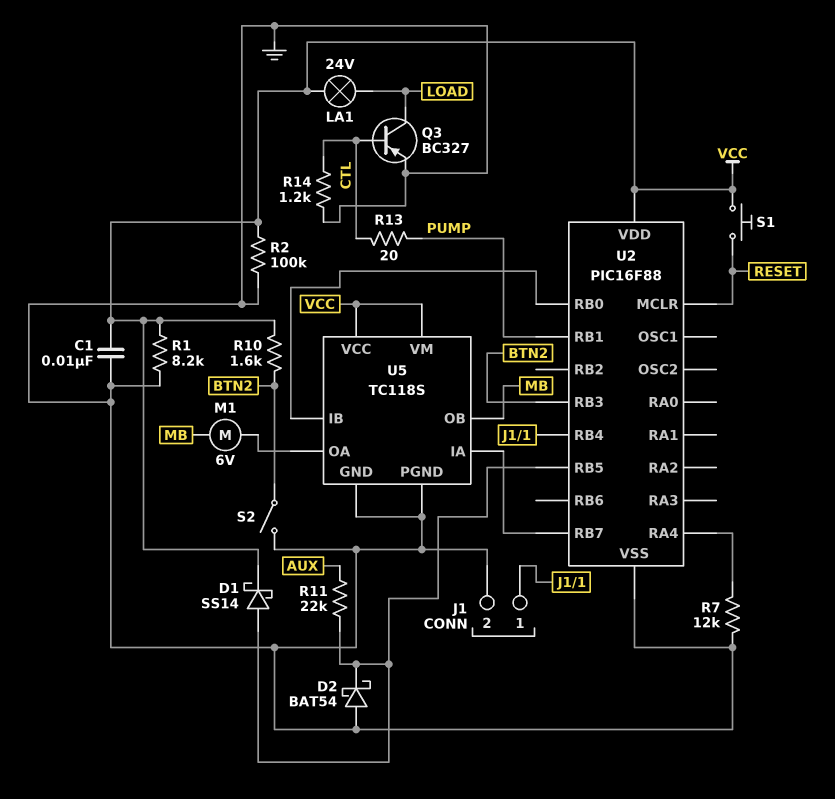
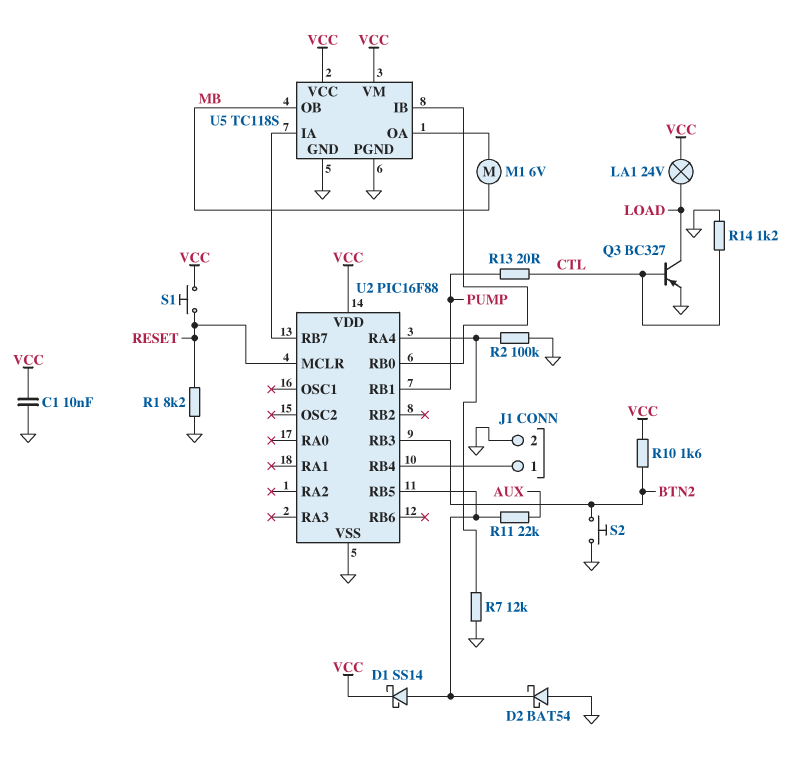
R1: 8.2k (GND, VCC) -> 8.2k (GND, RESET)
R2: 100k (GND, VCC) -> 100k (GND, U2/RA4)
S2: switch (BTN2, GND) -> button (BTN2, GND)

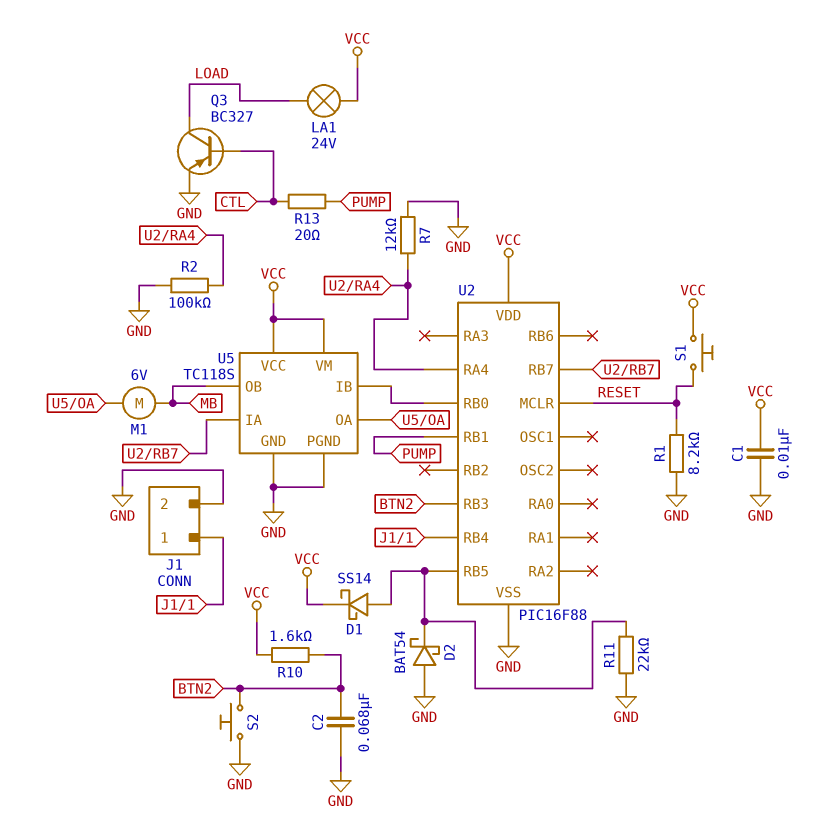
C2: none -> 68nF (BTN2, GND)
R11: 22k (AUX, U2/RB5) -> 22k (GND, U2/RB5)
R14: 1.2k (CTL, GND) -> none

